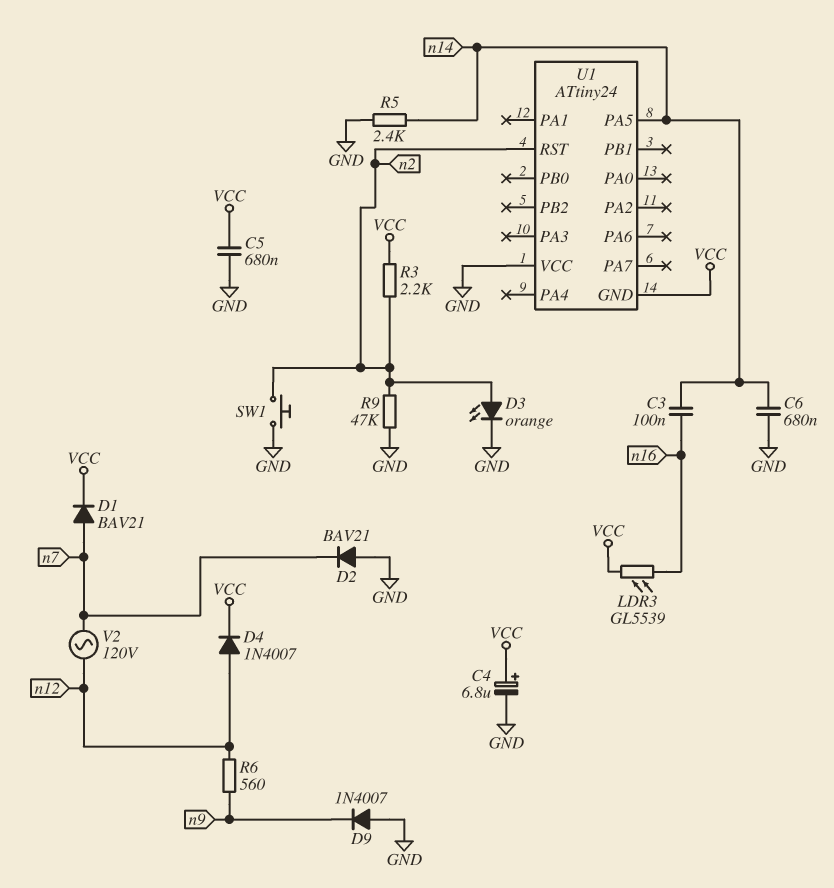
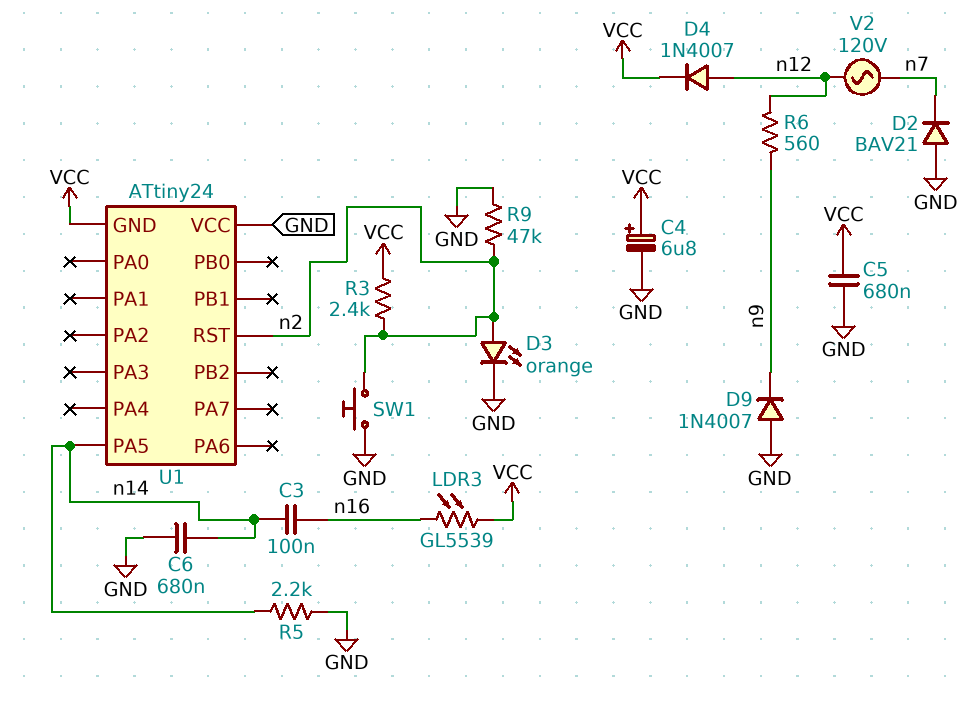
D1: diode BAV21 (A n7, K VCC) -> none
R3: 2.2k (VCC, n2) -> 2.4k (VCC, n2)
R5: 2.4k (GND, n14) -> 2.2k (GND, n14)

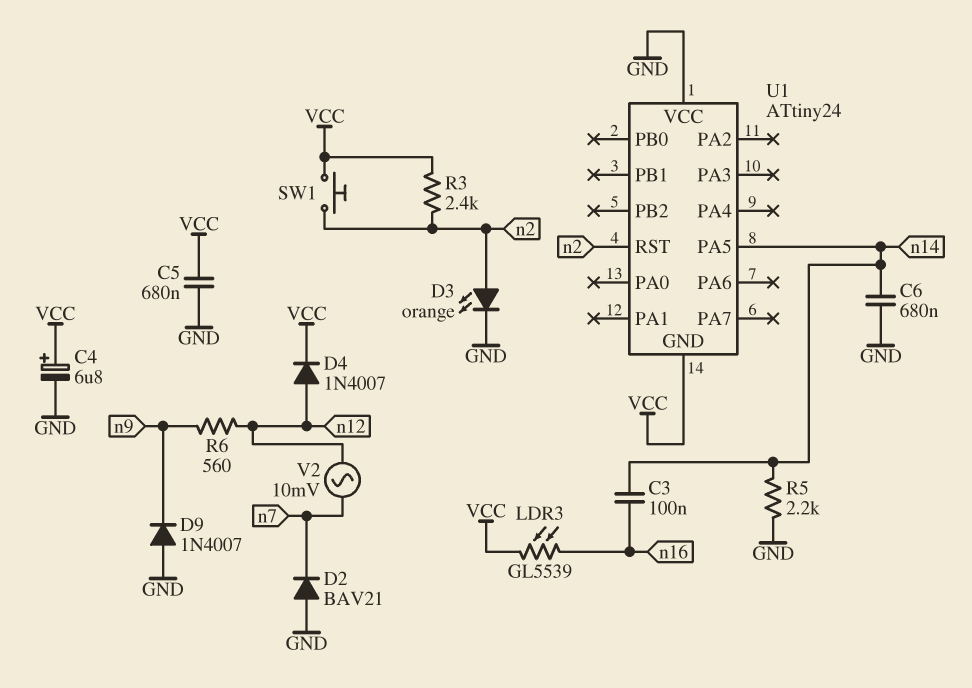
R9: 47k (GND, n2) -> none
SW1: button (GND, n2) -> button (VCC, n2)
V2: AC 120V (n7, n12) -> AC 10mV (n7, n12)

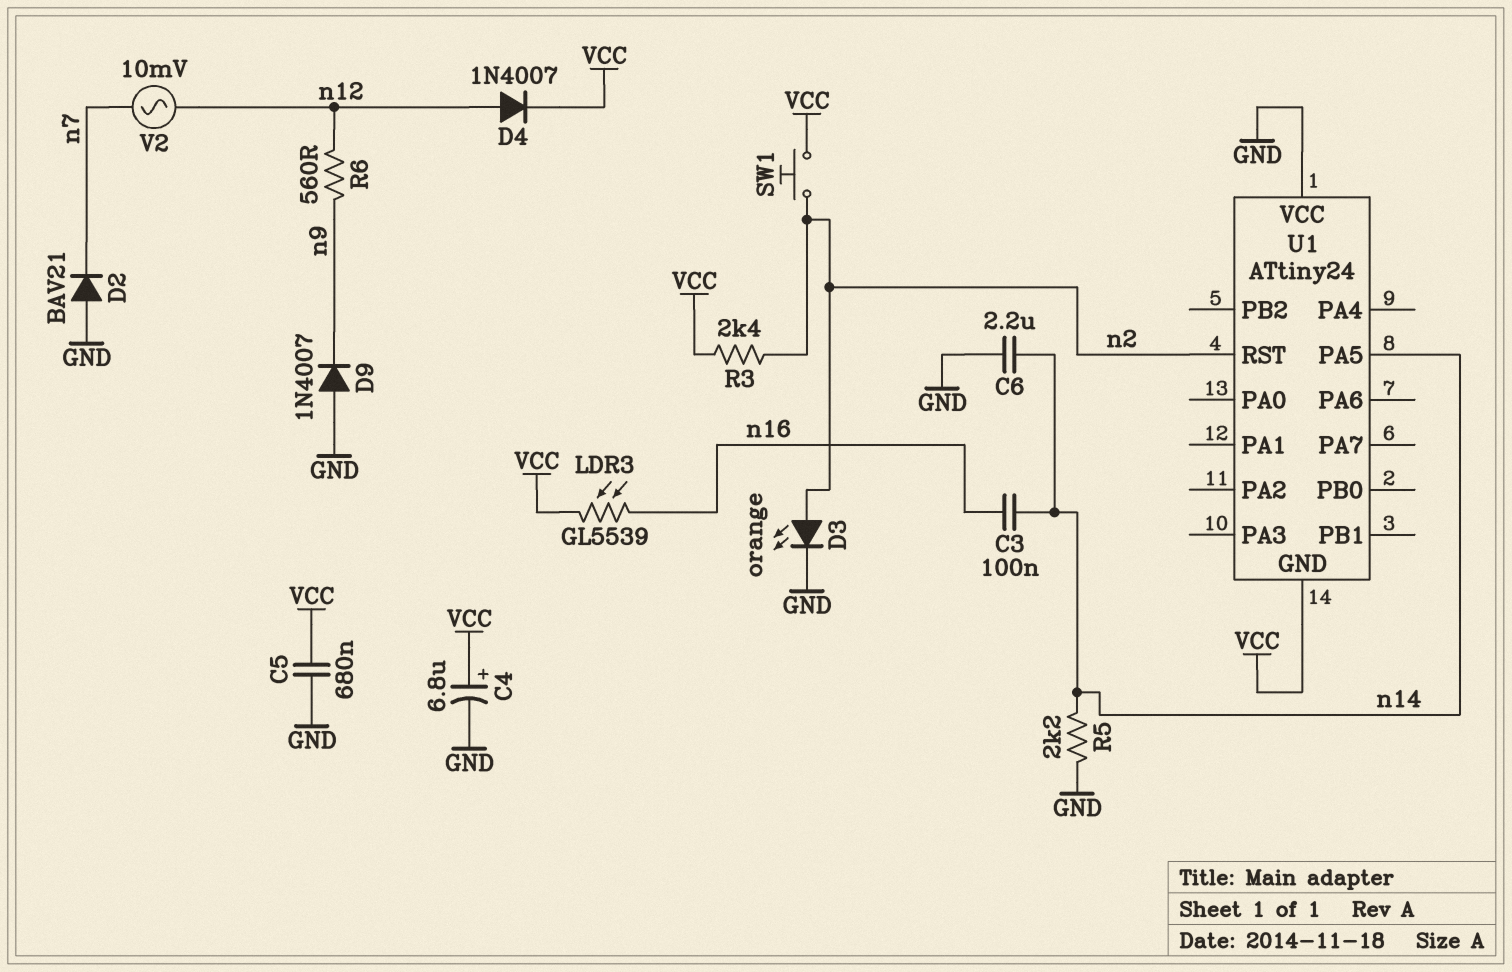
C6: 680nF (GND, n14) -> 2.2uF (GND, n14)

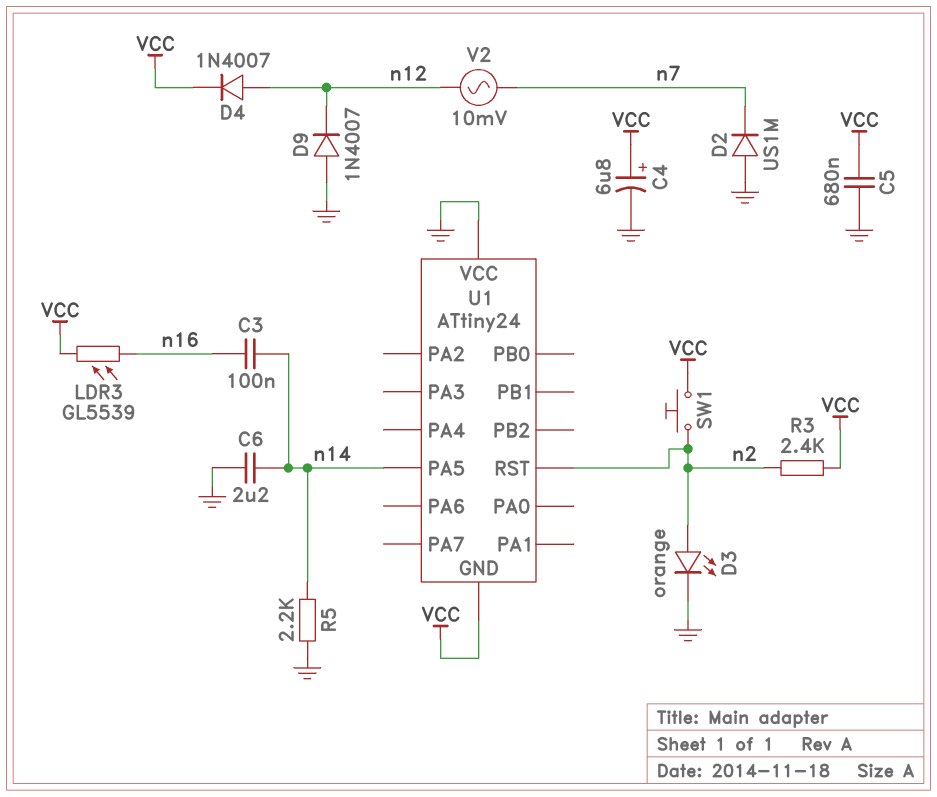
D2: diode BAV21 (A GND, K n7) -> diode US1M (A GND, K n7)
D9: diode 1N4007 (A GND, K n9) -> diode 1N4007 (A GND, K n12)
R6: 560 (n9, n12) -> none

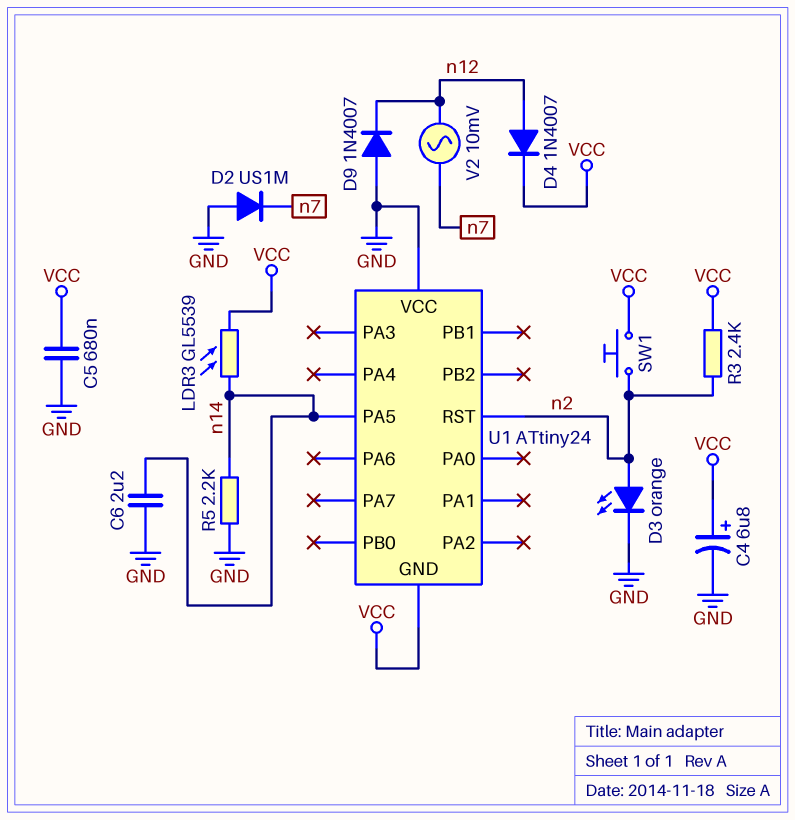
C3: 100nF (n14, n16) -> none
LDR3: GL5539 (VCC, n16) -> GL5539 (VCC, n14)

